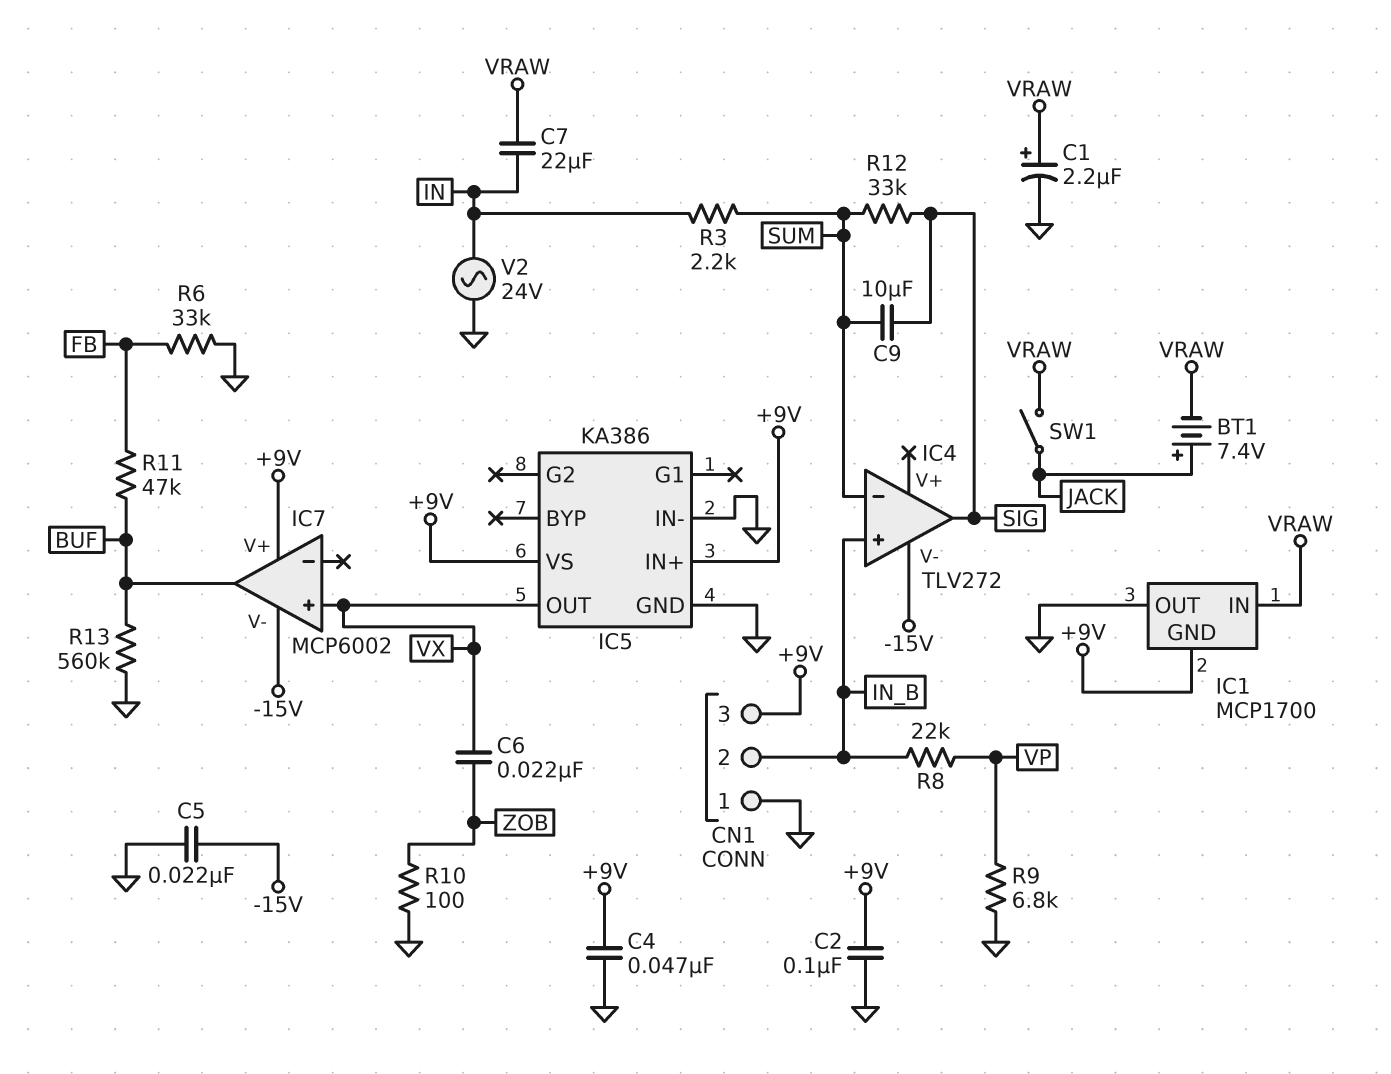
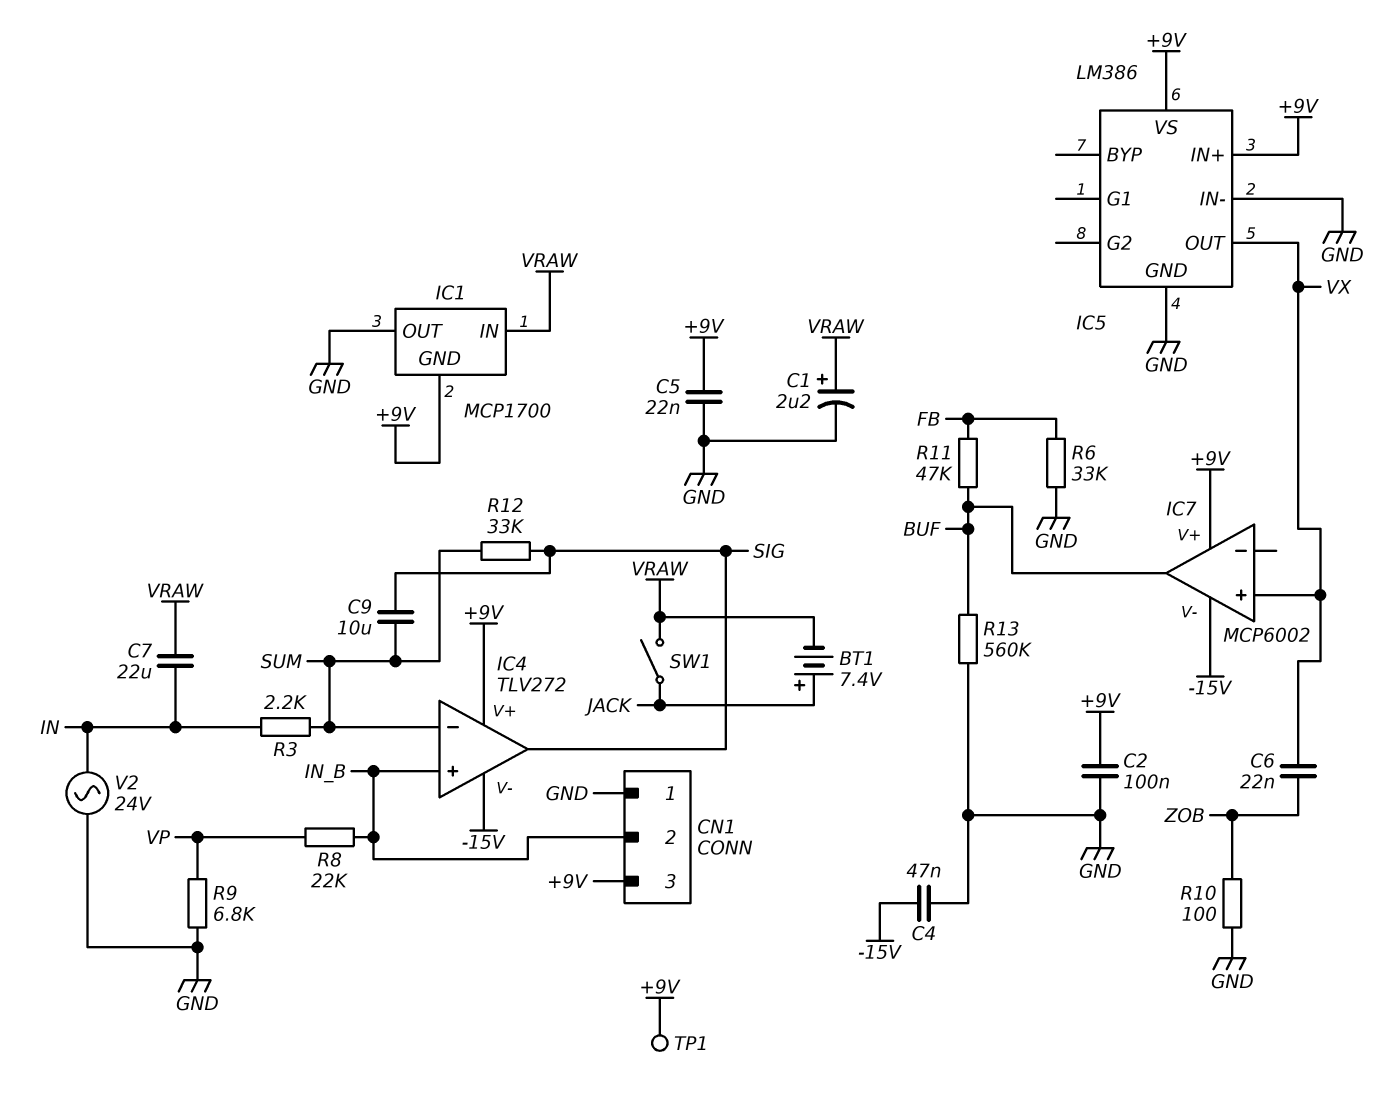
C4: 47nF (+9V, GND) -> 47nF (-15V, GND)
C5: 22nF (-15V, GND) -> 22nF (+9V, GND)
IC4 pin V+: none -> +9V
IC5: KA386 -> LM386
TP1: none -> test point (+9V)

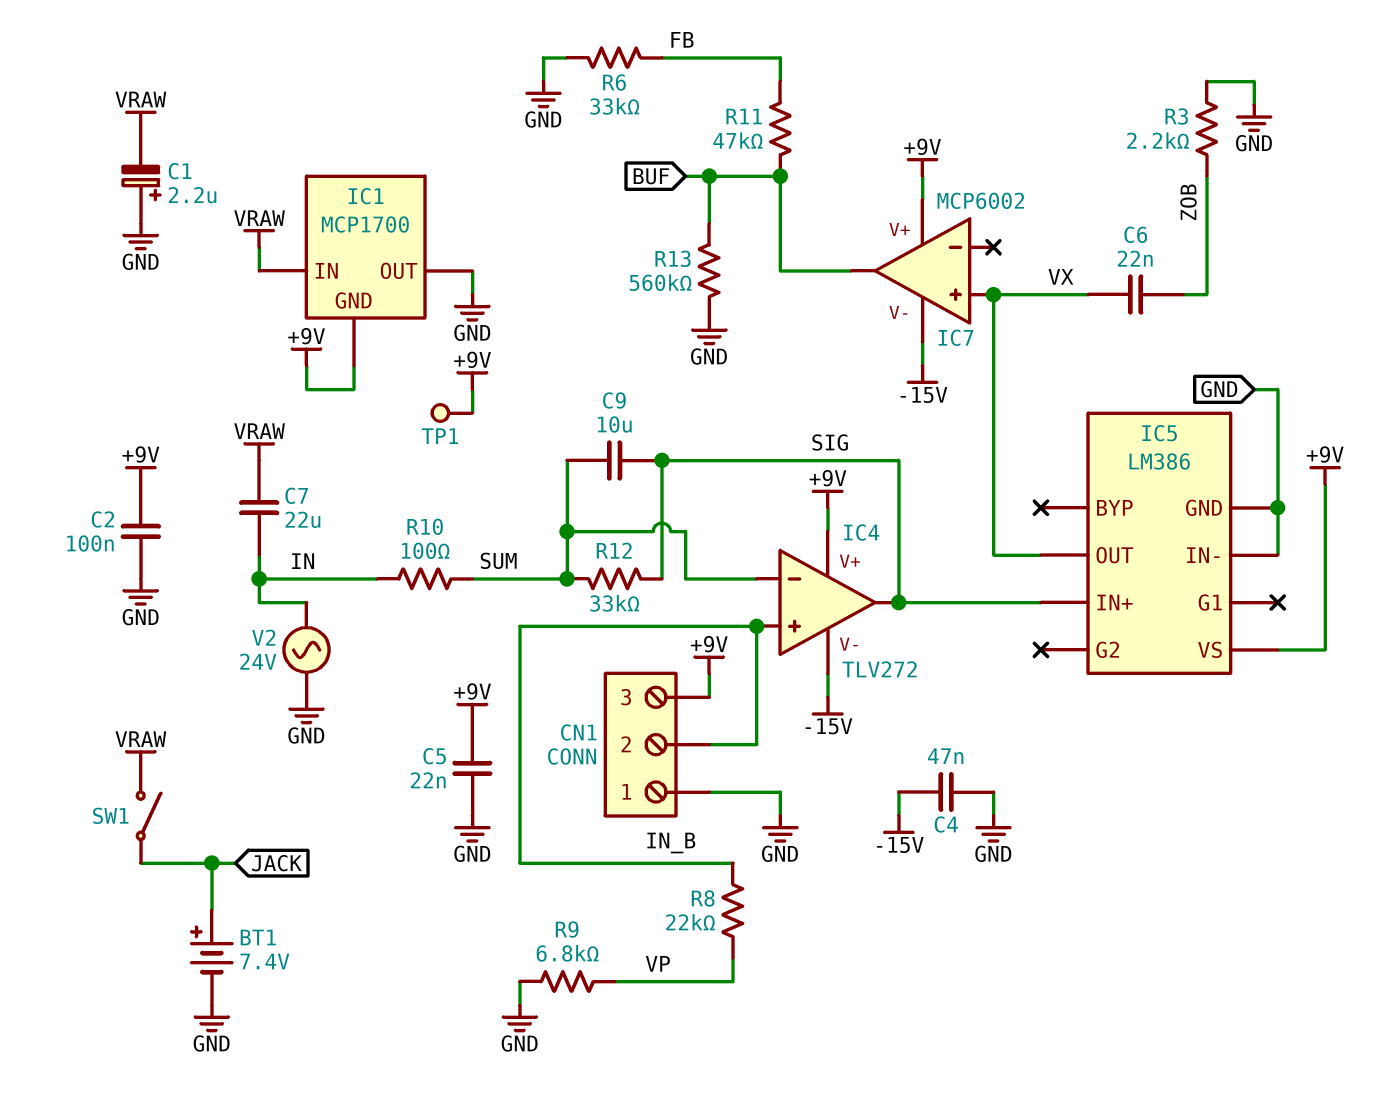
BT1: 7.4V (plus JACK, minus VRAW) -> 7.4V (plus JACK, minus GND)
C1: 2.2uF (plus VRAW, minus GND) -> 2.2uF (plus GND, minus VRAW)
IC5 pin IN+: +9V -> SIG
R3: 2.2k (IN, SUM) -> 2.2k (GND, ZOB)
R10: 100 (GND, ZOB) -> 100 (IN, SUM)

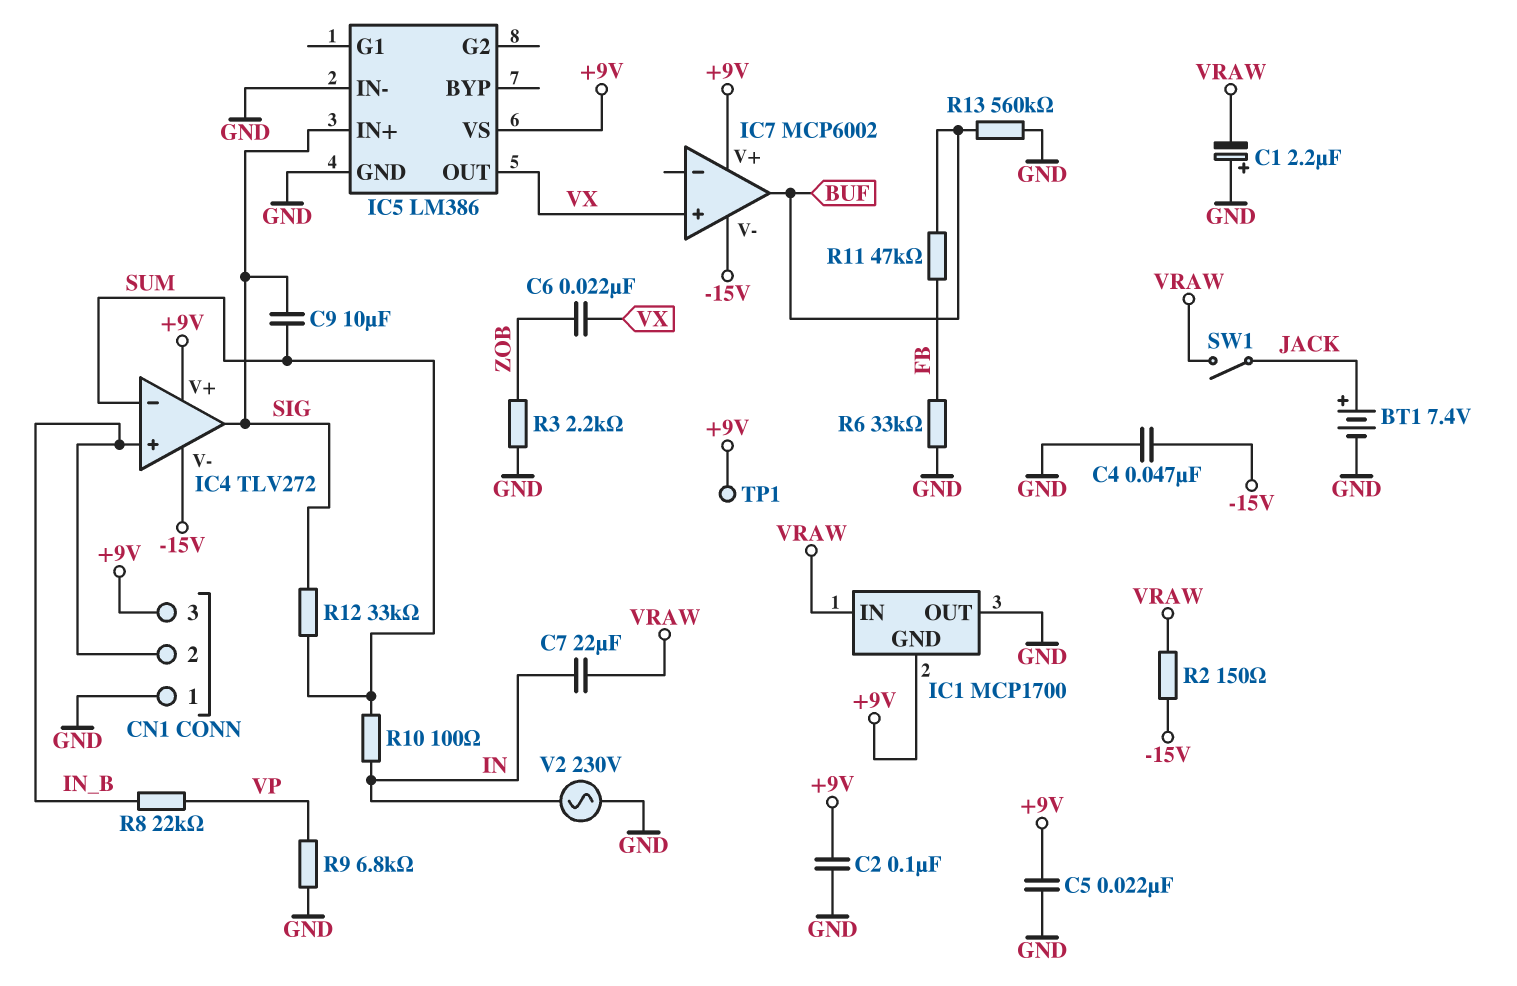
R2: none -> 150 (-15V, VRAW)
V2: AC 24V (GND, IN) -> AC 230V (GND, IN)

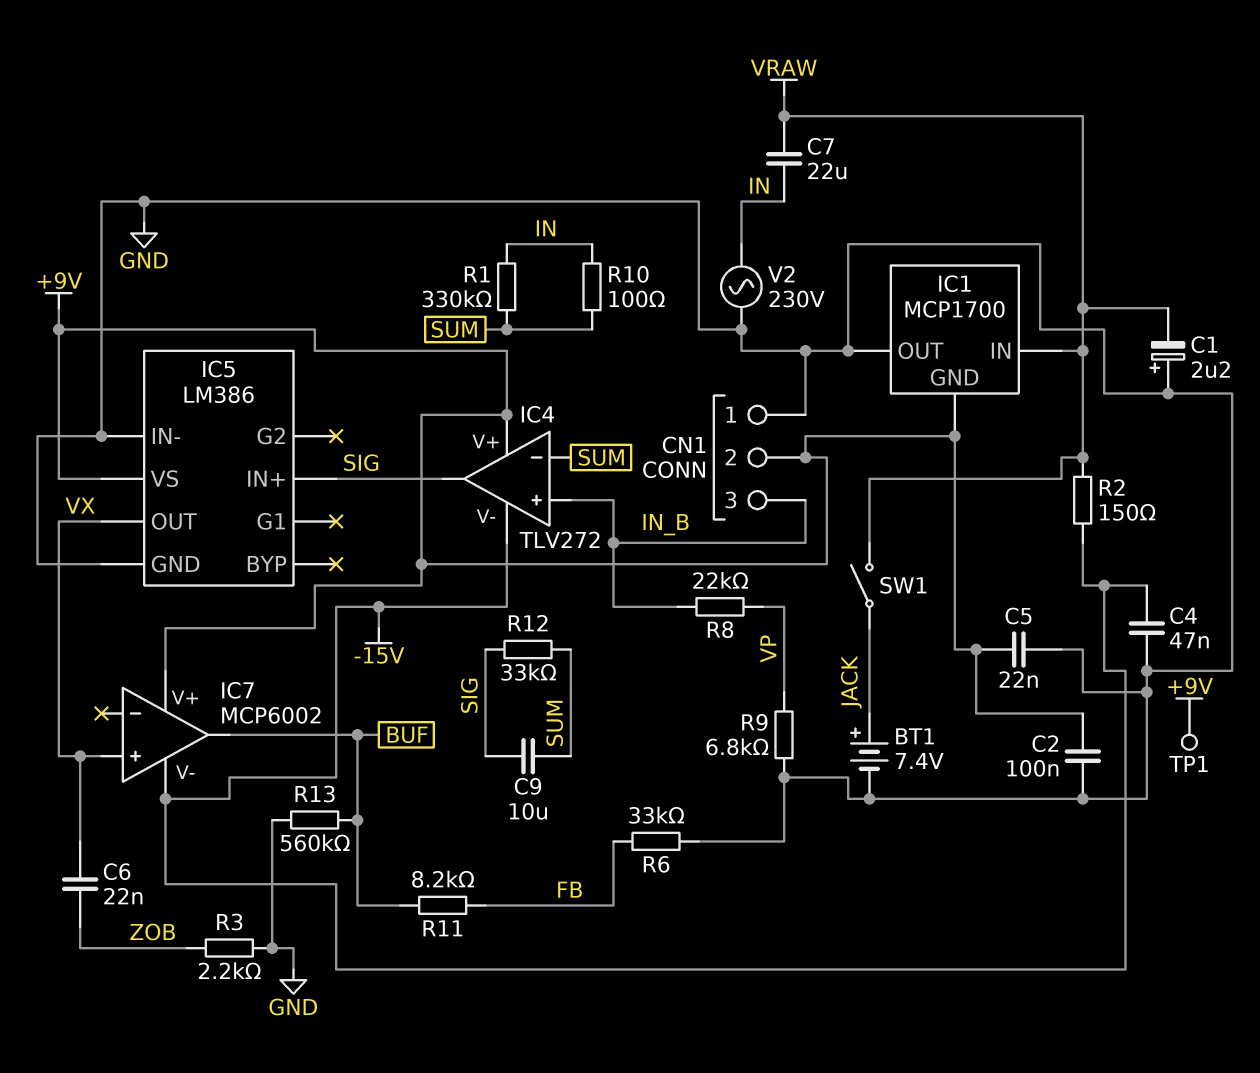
CN1 pin 2: IN_B -> +9V
CN1 pin 3: +9V -> IN_B
R1: none -> 330k (IN, SUM)
R11: 47k (BUF, FB) -> 8.2k (BUF, FB)

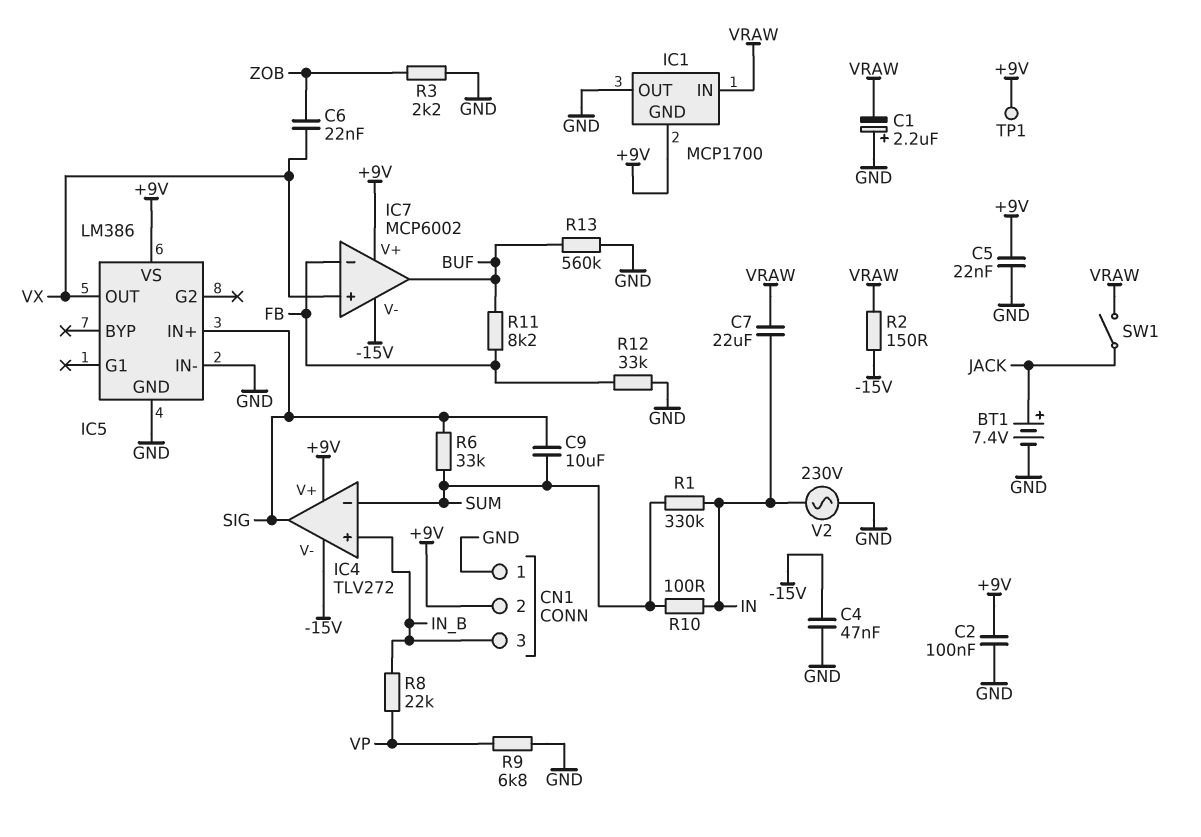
IC7 pin in-: none -> FB
R6: 33k (FB, GND) -> 33k (SIG, SUM)
R12: 33k (SIG, SUM) -> 33k (FB, GND)

